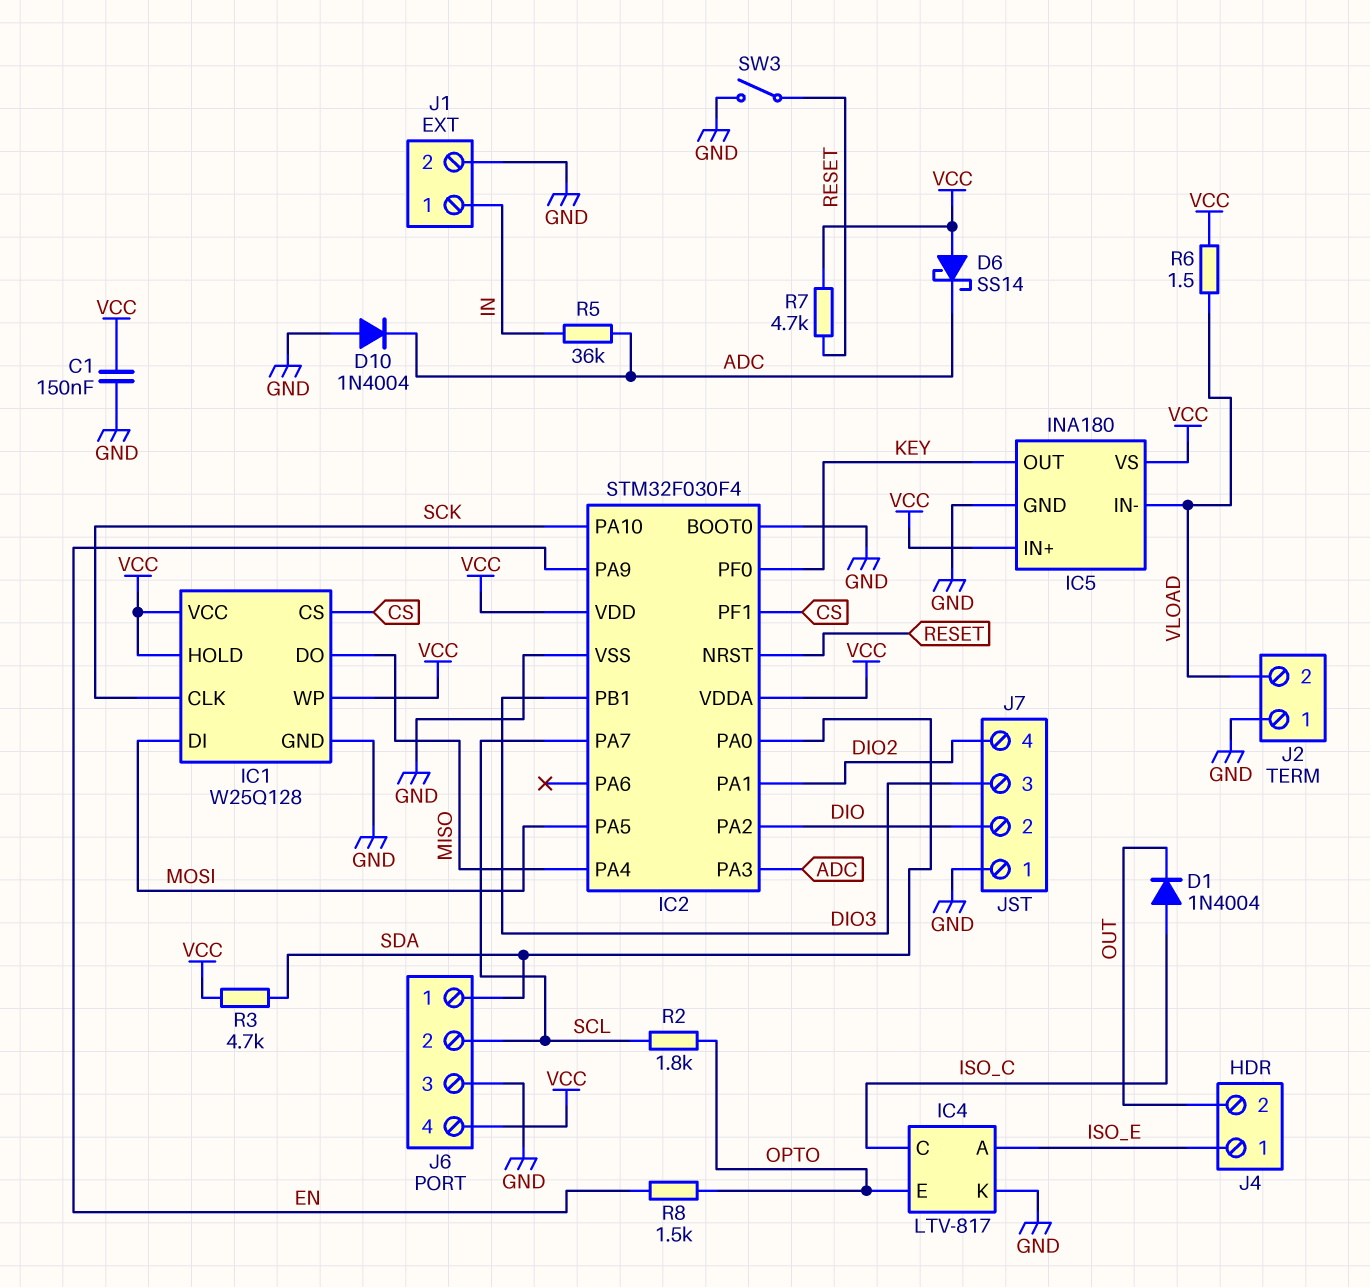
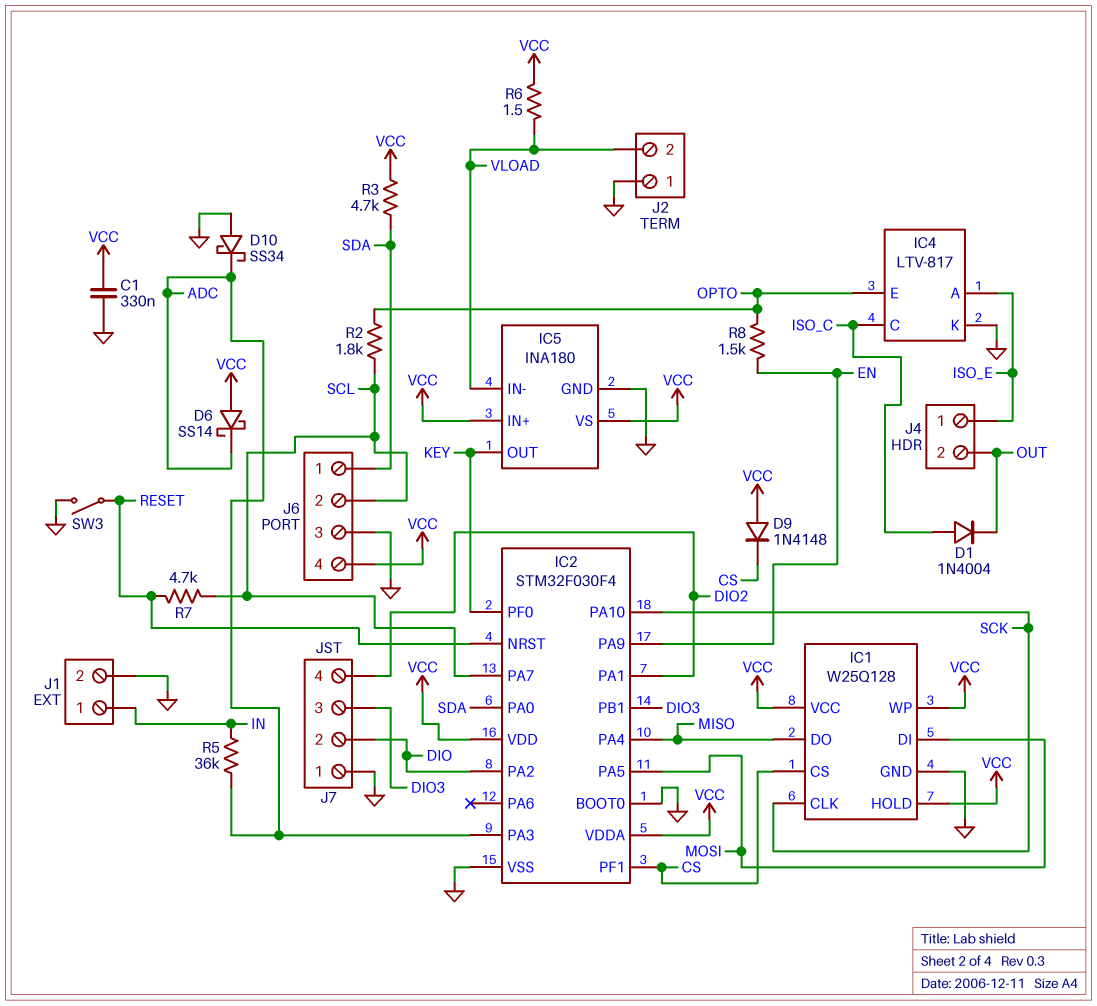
C1: 150nF (GND, VCC) -> 330nF (GND, VCC)
D9: none -> diode 1N4148 (A VCC, K CS)
D10: diode 1N4004 (A GND, K ADC) -> schottky SS34 (A GND, K ADC)
R7: 4.7k (RESET, VCC) -> 4.7k (RESET, SCL)

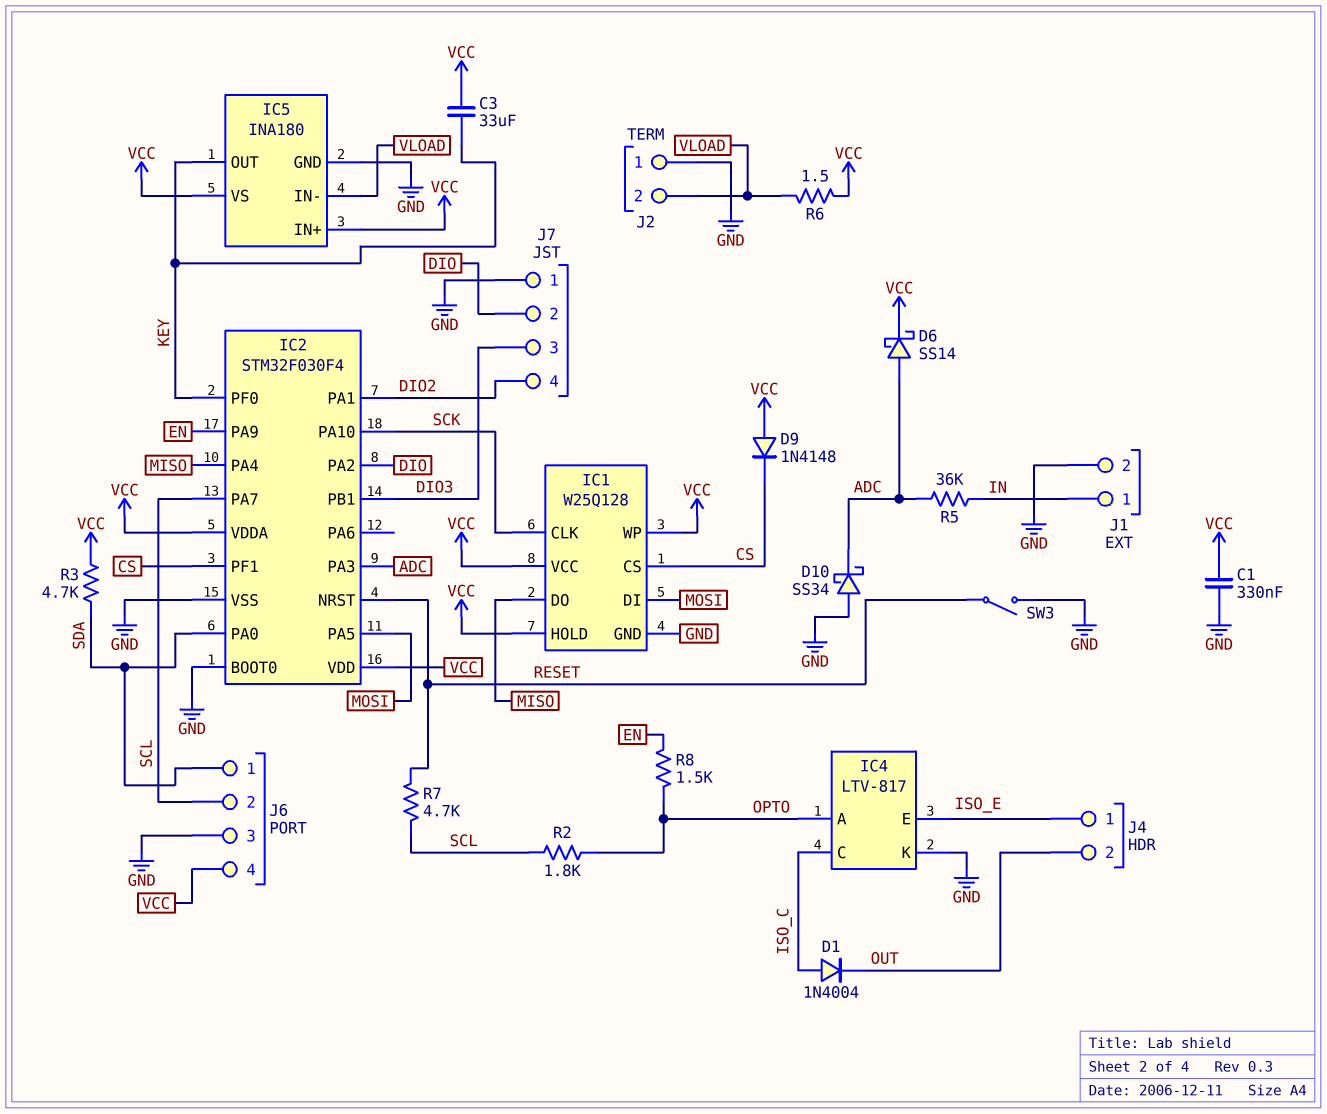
C3: none -> 33uF (KEY, VCC)
D6: schottky SS14 (A VCC, K ADC) -> schottky SS14 (A ADC, K VCC)
IC4 pin A: ISO_E -> OPTO
IC4 pin E: OPTO -> ISO_E

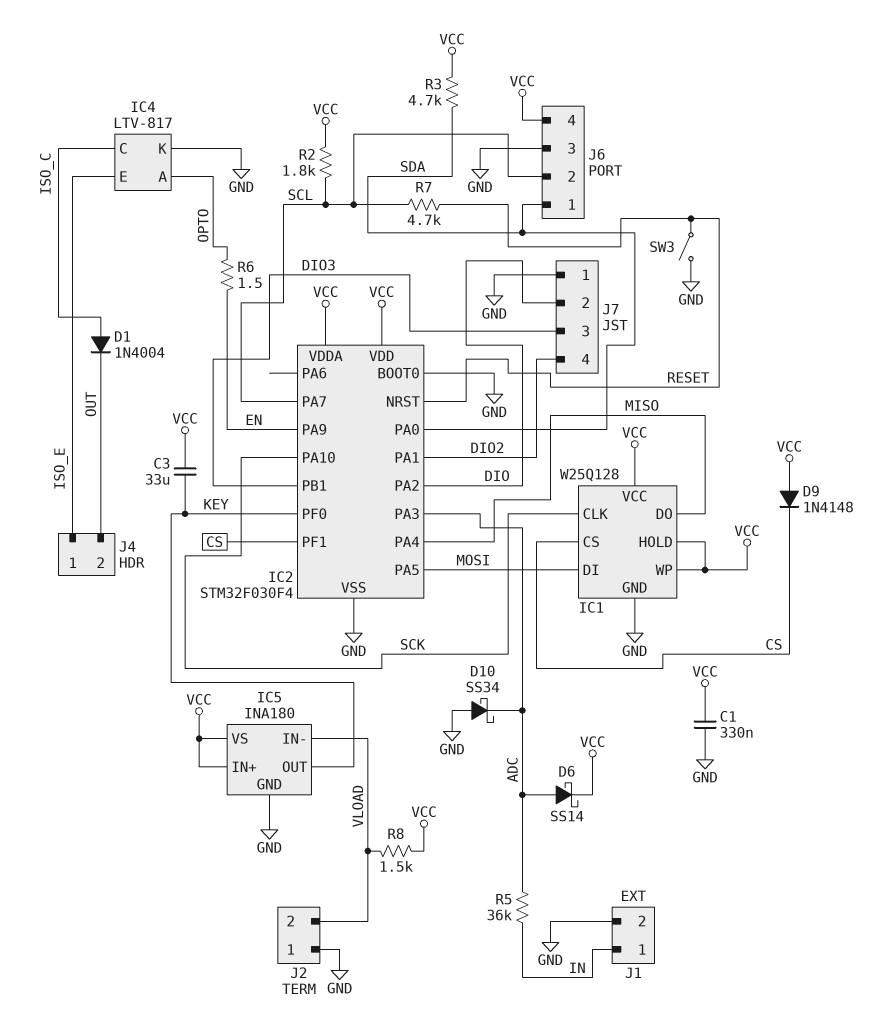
R2: 1.8k (OPTO, SCL) -> 1.8k (SCL, VCC)
R6: 1.5 (VCC, VLOAD) -> 1.5 (EN, OPTO)
R8: 1.5k (EN, OPTO) -> 1.5k (VCC, VLOAD)

